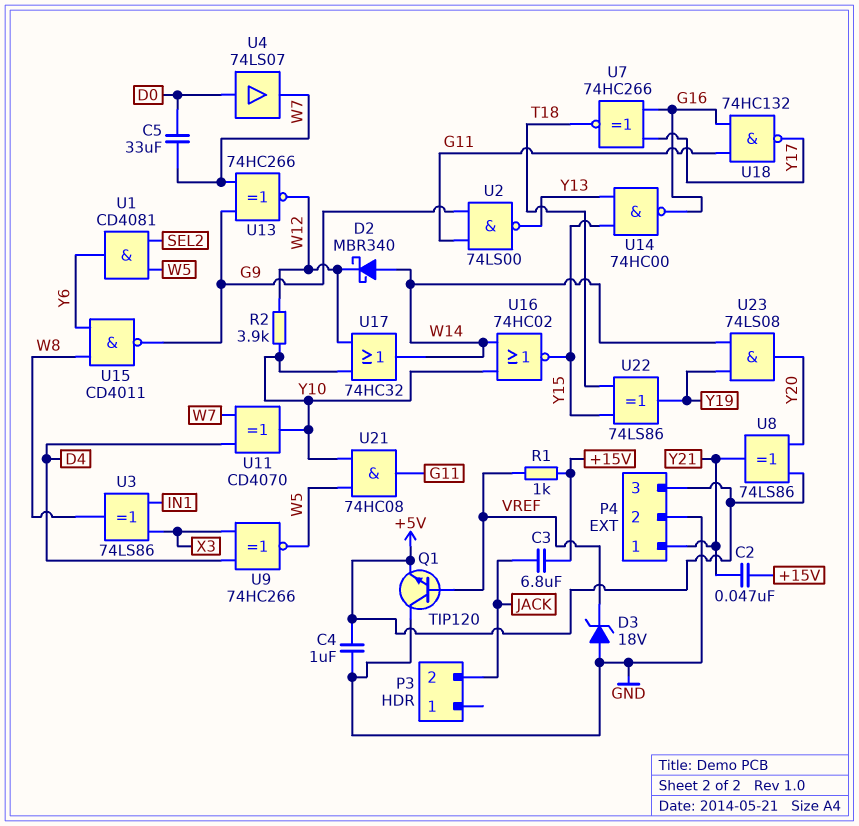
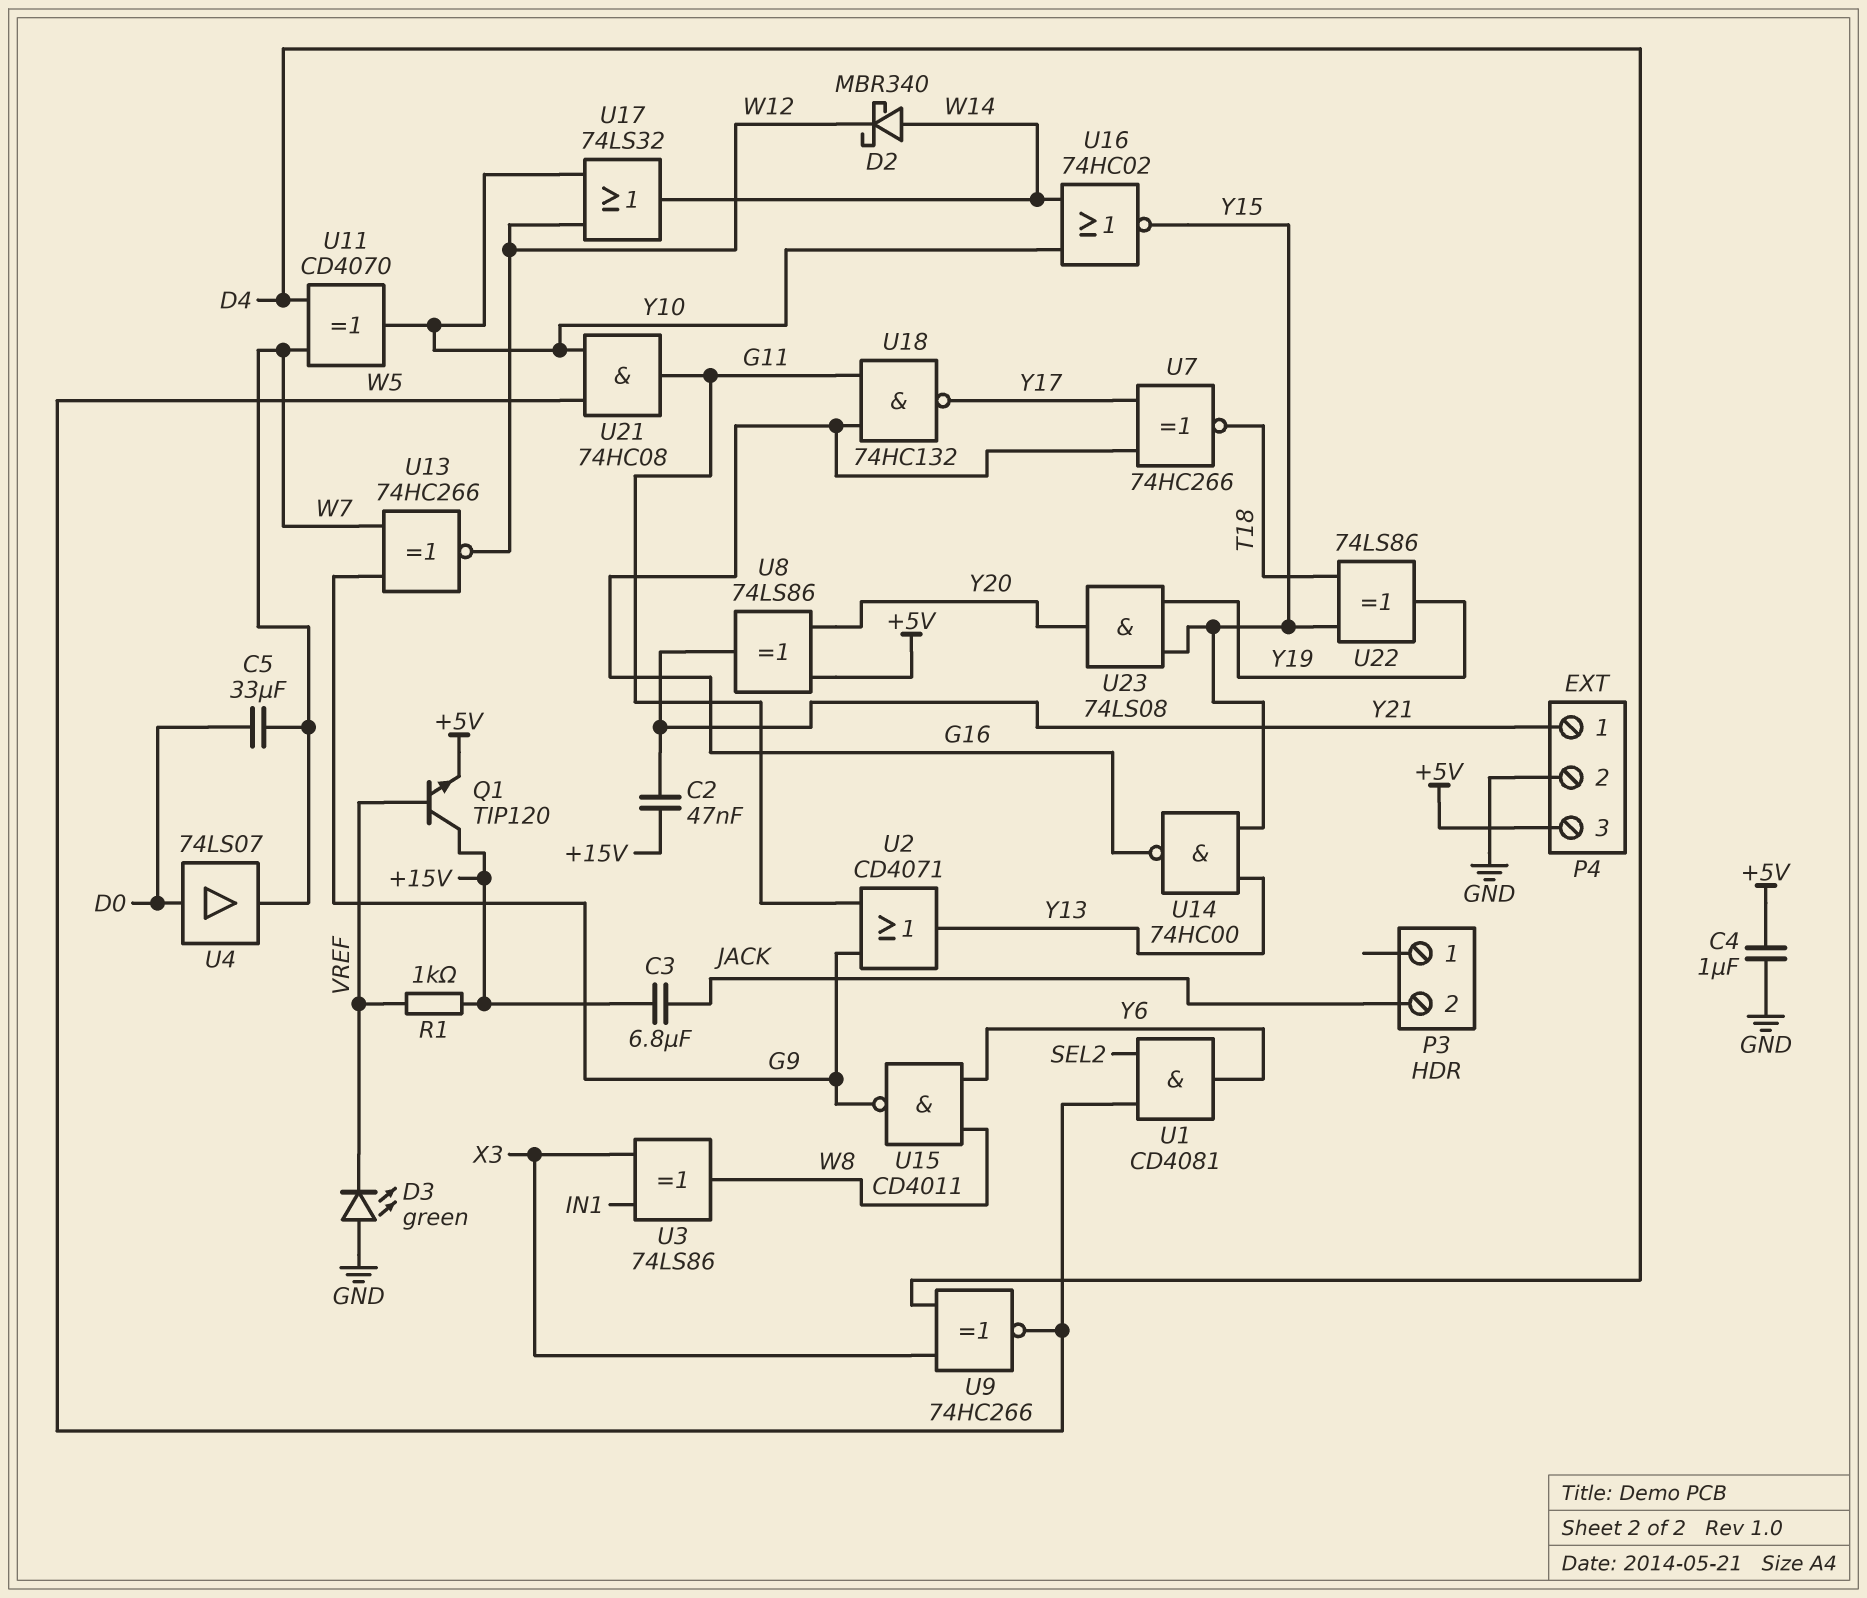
D3: zener 18V (A GND, K VREF) -> LED green (A GND, K VREF)
Q1: NPN TIP120 (B VREF, C GND, E +5V) -> NPN TIP120 (B VREF, C +15V, E +5V)
R2: 3.9k (W12, Y10) -> none
U2: NAND 74LS00 (in G9, in G11, out Y13) -> OR CD4071 (in G9, in G11, out Y13)
U17: OR 74HC32 (in W12, in Y10, out W14) -> OR 74LS32 (in W12, in Y10, out W14)
U23: AND 74LS08 (in W14, in Y19, out Y20) -> AND 74LS08 (in Y15, in Y19, out Y20)

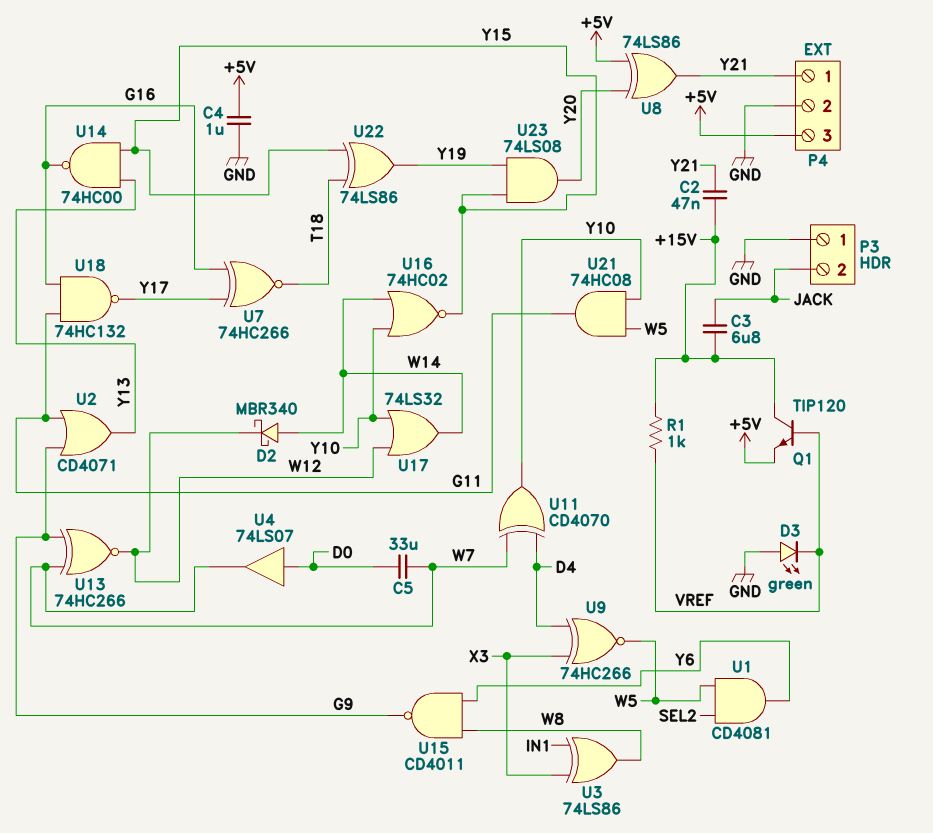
P3 pin 1: none -> GND

